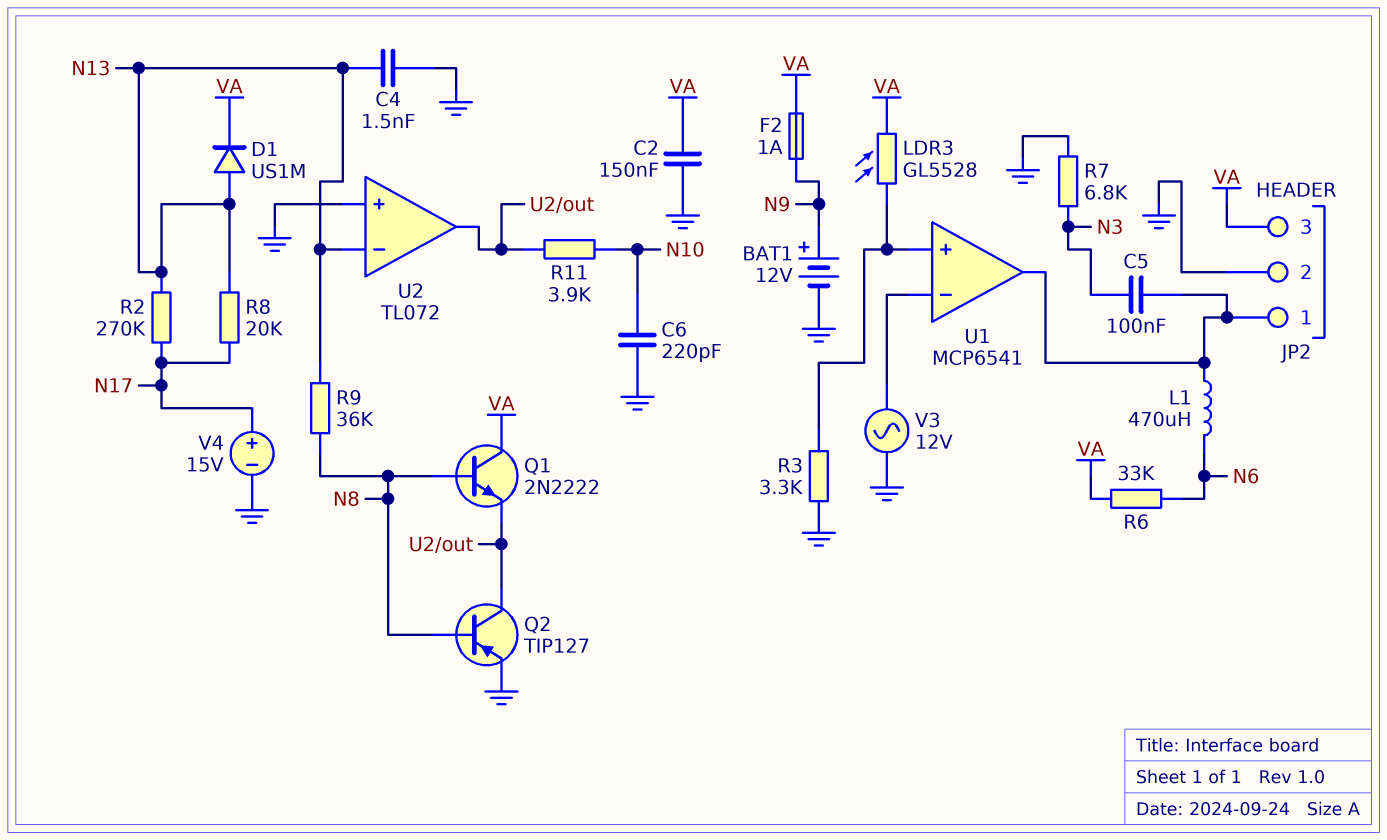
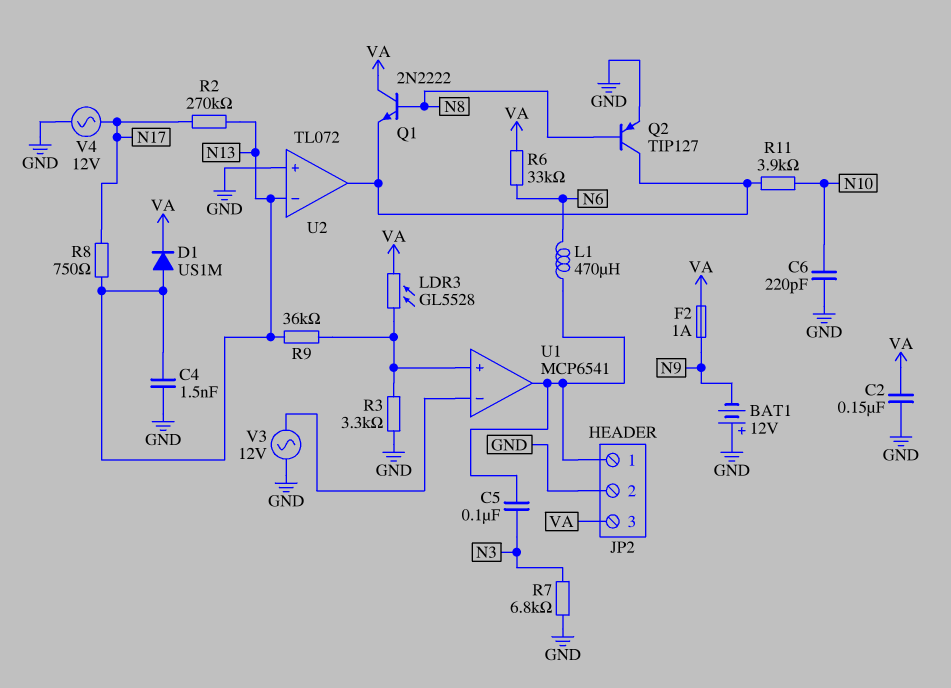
BAT1: 12V (plus N9, minus GND) -> 12V (plus GND, minus N9)
R8: 20k (N13, N17) -> 750 (N13, N17)
R9: 36k (N8, N13) -> 36k (N13, U1/in+)
V4: 15V (plus N17, minus GND) -> AC 12V (GND, N17)

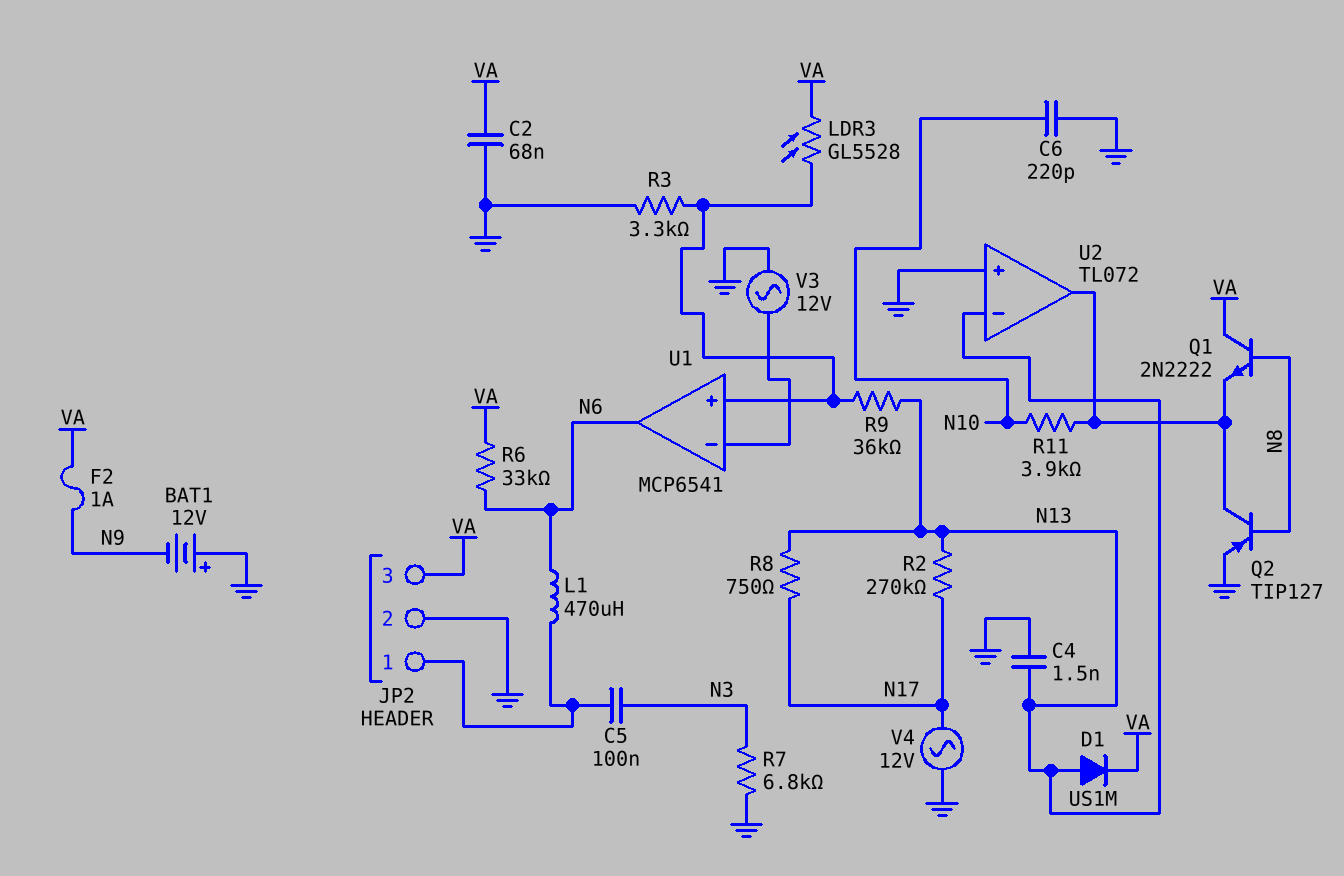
C2: 150nF (GND, VA) -> 68nF (GND, VA)
U1 pin out: JP2/1 -> N6

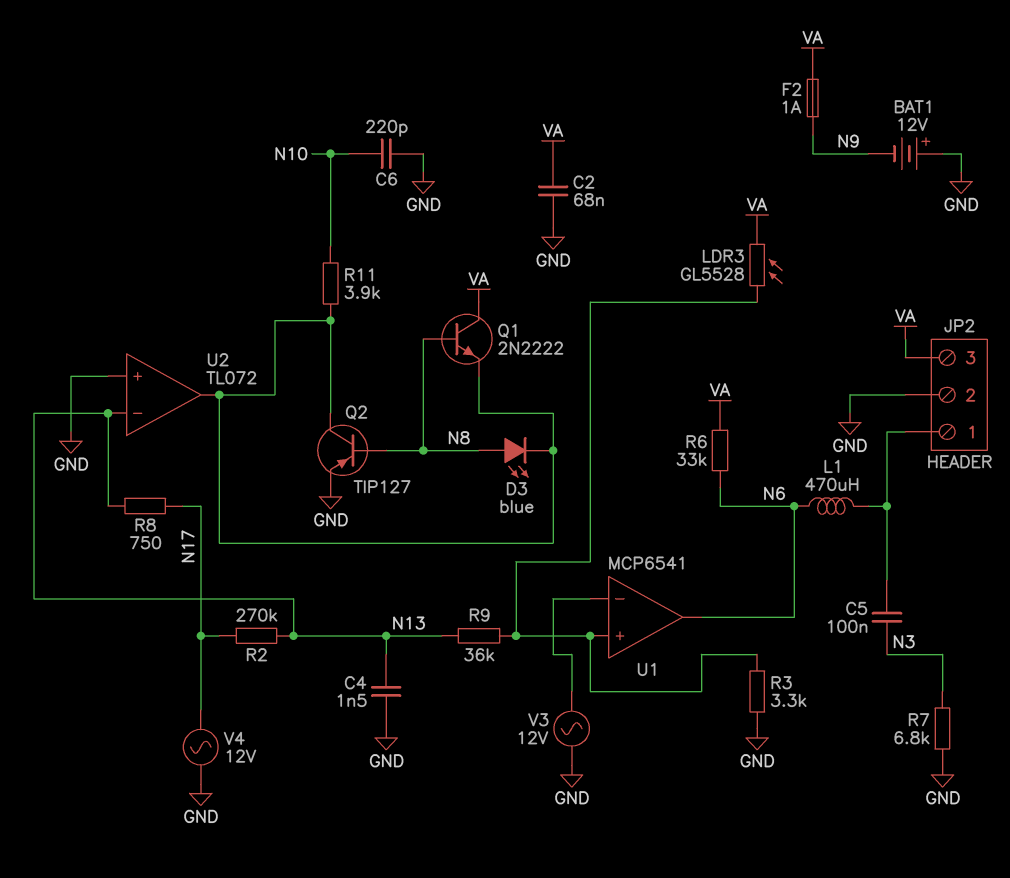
D1: diode US1M (A N13, K VA) -> none
D3: none -> LED blue (A N8, K U2/out)

